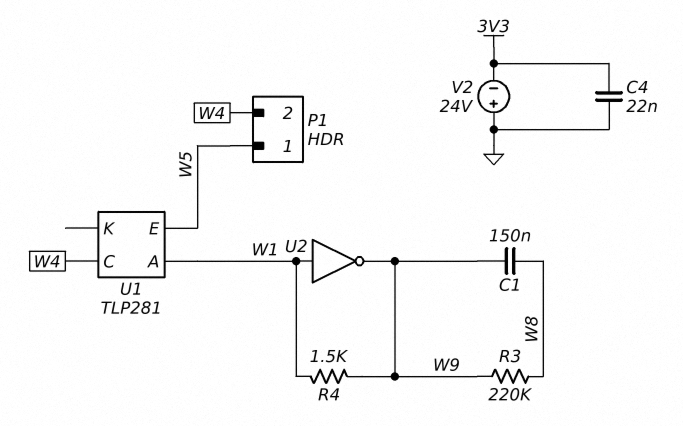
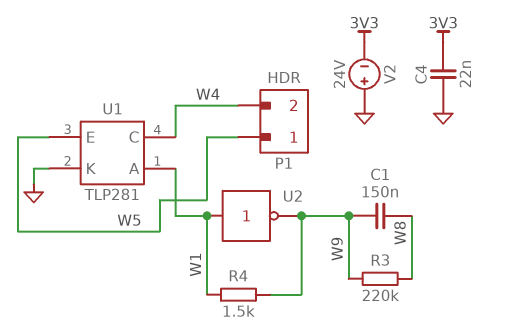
U1 pin K: none -> GND

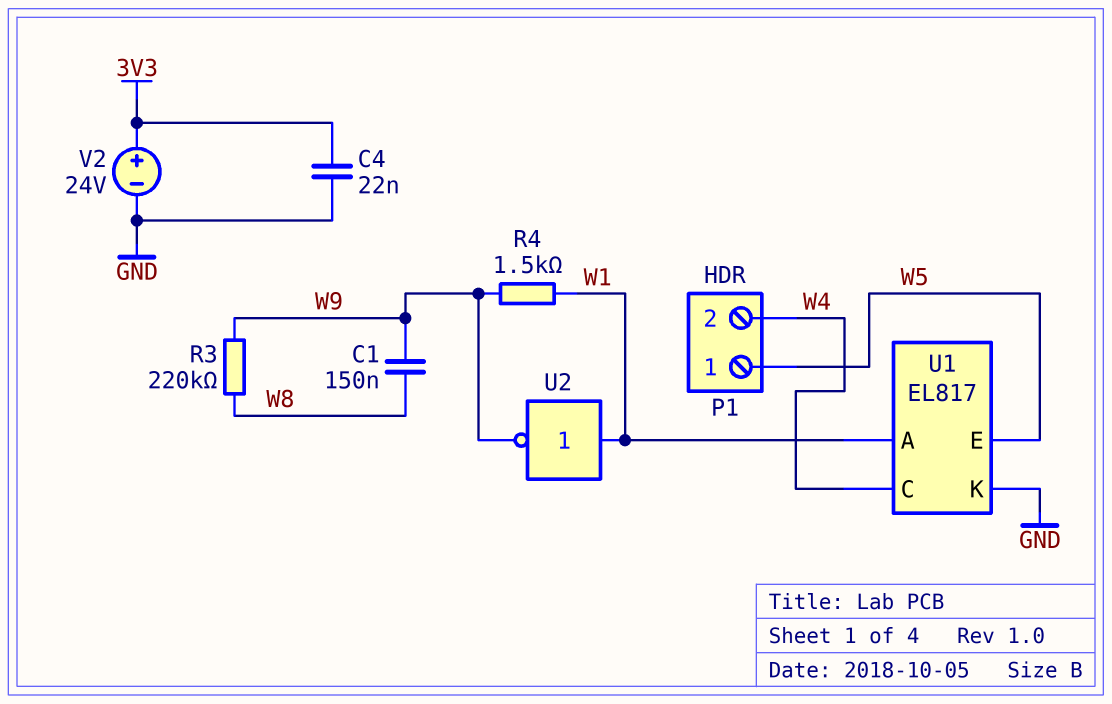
U1: TLP281 -> EL817
V2: 24V (plus GND, minus 3V3) -> 24V (plus 3V3, minus GND)

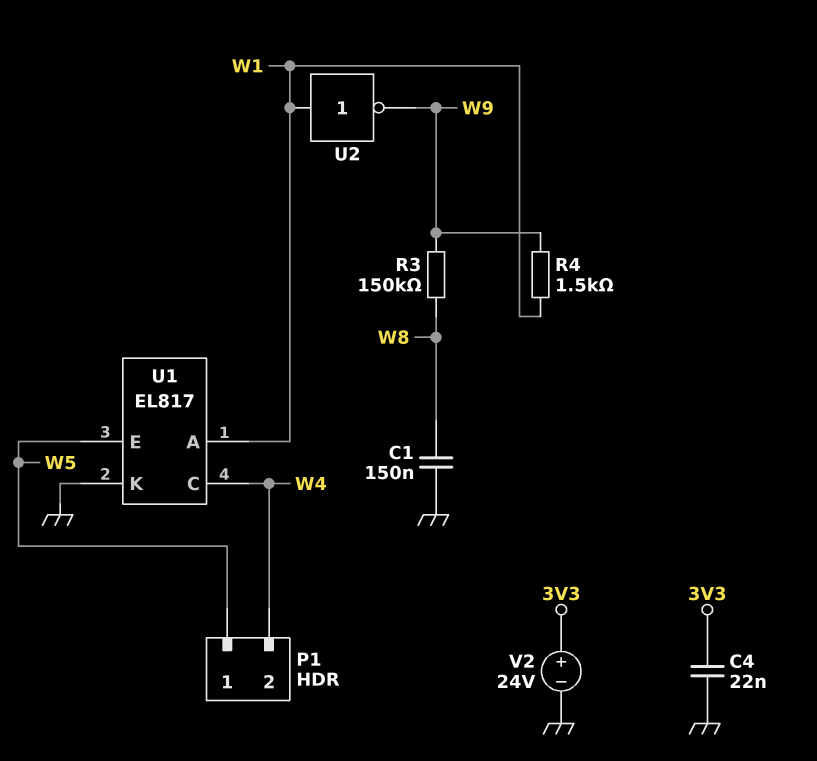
C1: 150nF (W8, W9) -> 150nF (GND, W8)
R3: 220k (W8, W9) -> 150k (W8, W9)

